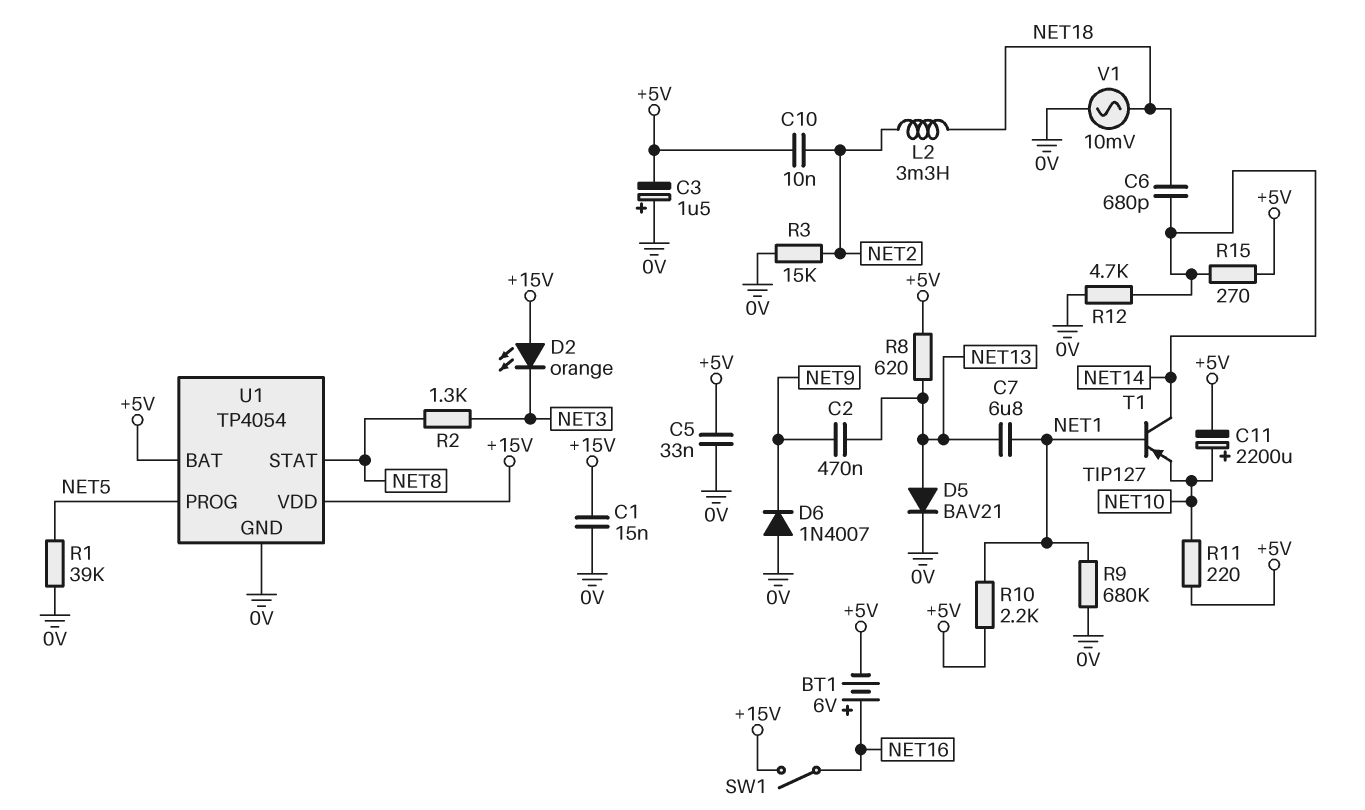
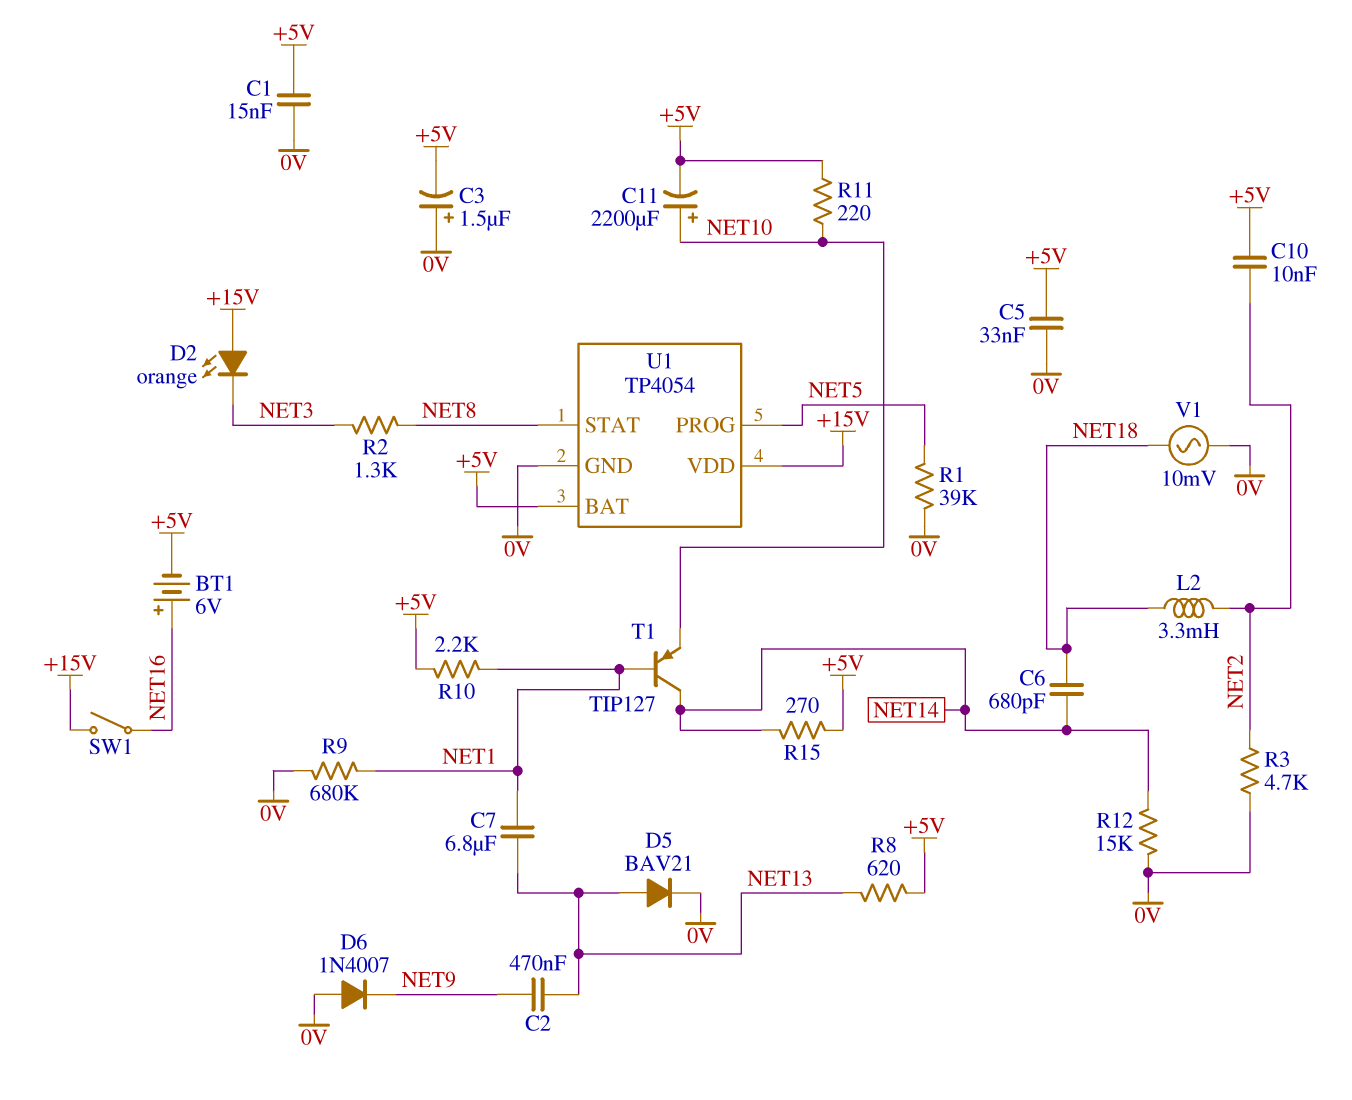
C1: 15nF (+15V, 0V) -> 15nF (+5V, 0V)
R3: 15k (0V, NET2) -> 4.7k (0V, NET2)
R12: 4.7k (0V, NET14) -> 15k (0V, NET14)

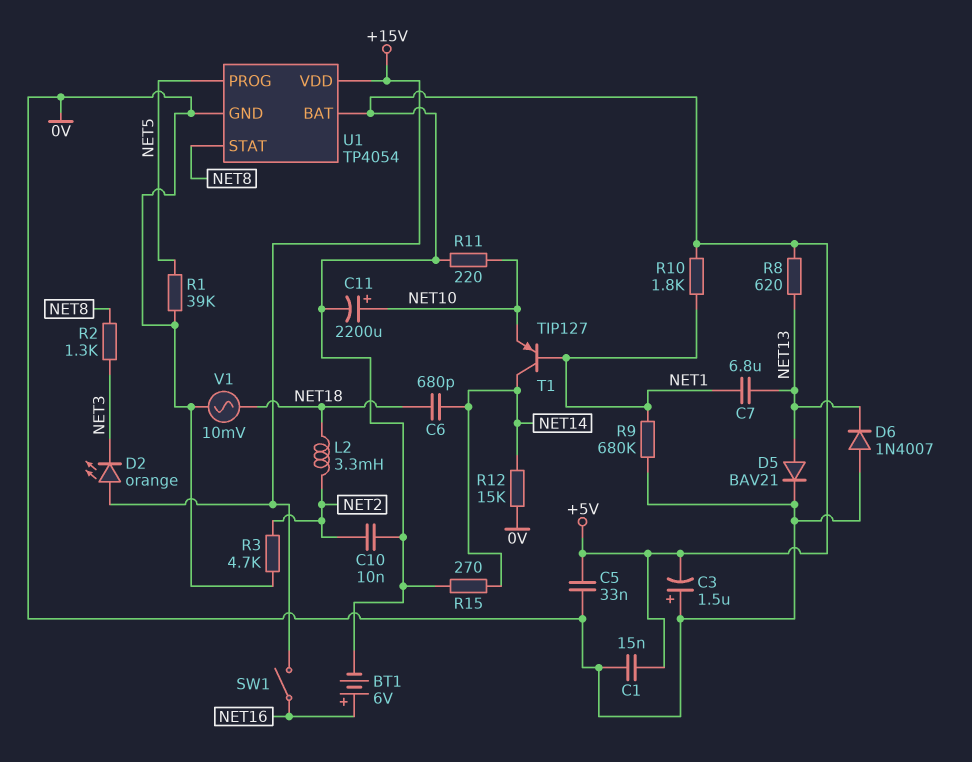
C2: 470nF (NET9, NET13) -> none
D6: diode 1N4007 (A 0V, K NET9) -> diode 1N4007 (A 0V, K NET13)
R10: 2.2k (+5V, NET1) -> 1.8k (+5V, NET1)

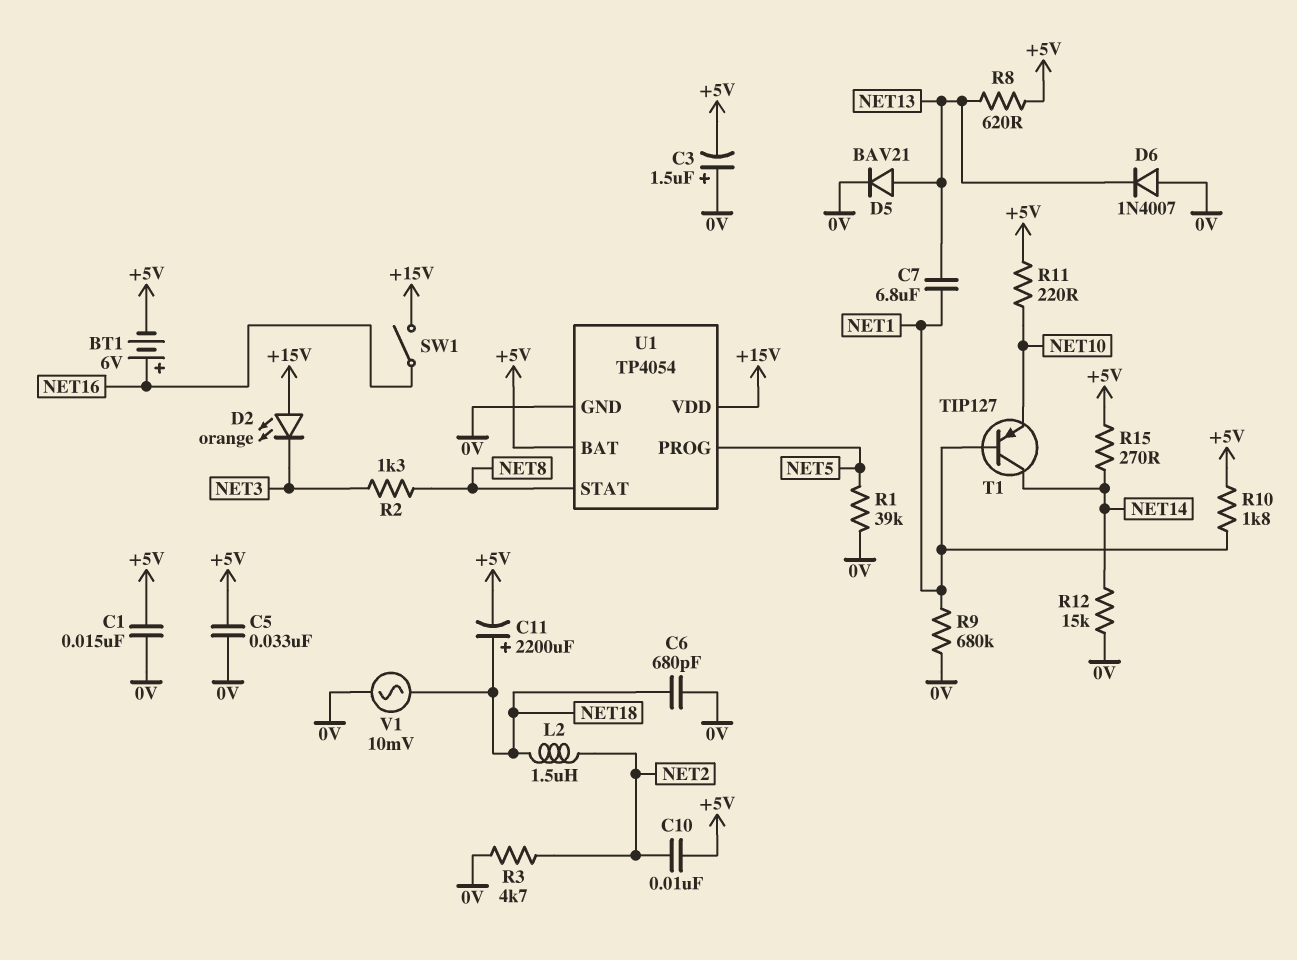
C6: 680pF (NET14, NET18) -> 680pF (0V, NET18)
C11: 2200uF (plus NET10, minus +5V) -> 2200uF (plus NET18, minus +5V)
L2: 3.3mH (NET2, NET18) -> 1.5uH (NET2, NET18)

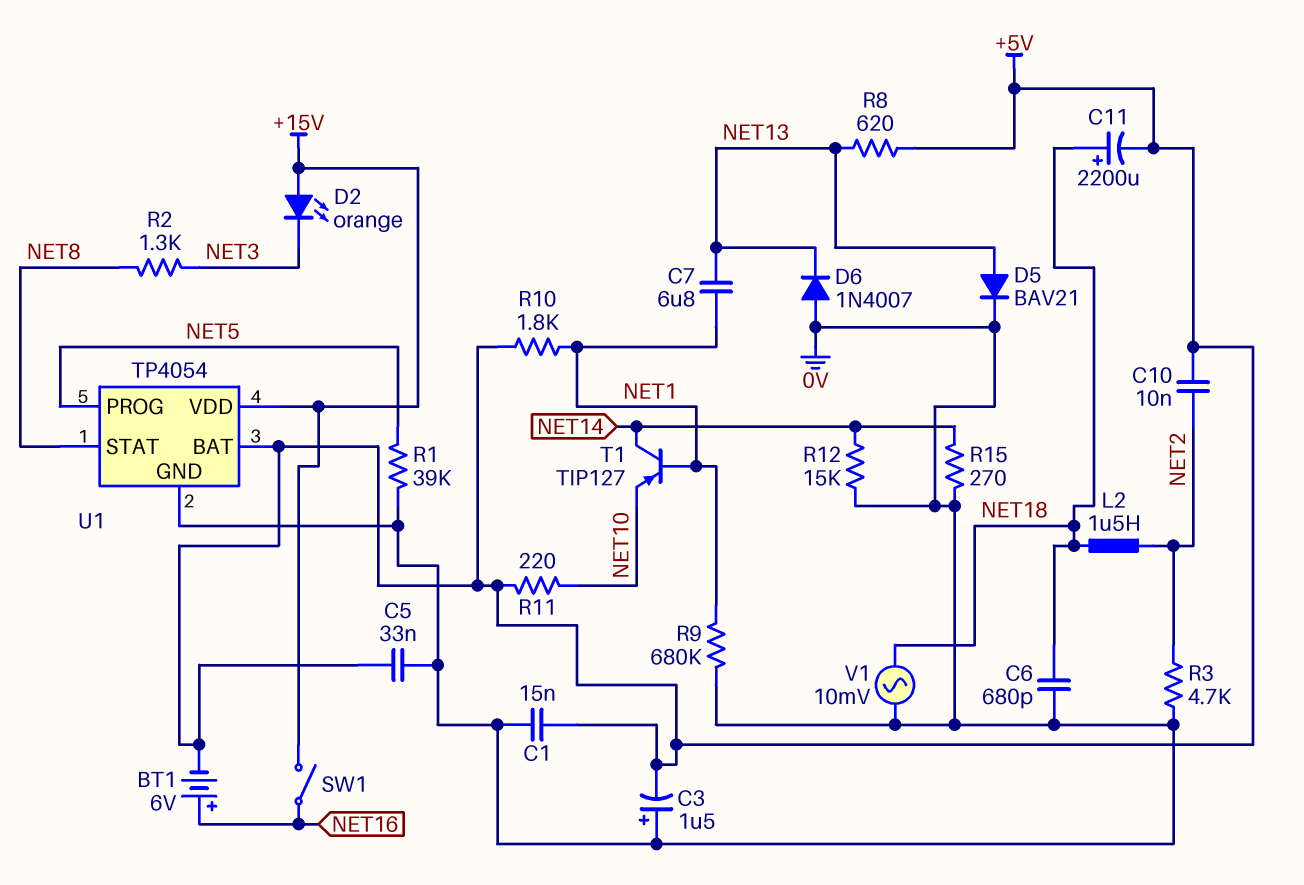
R15: 270 (+5V, NET14) -> 270 (0V, NET14)

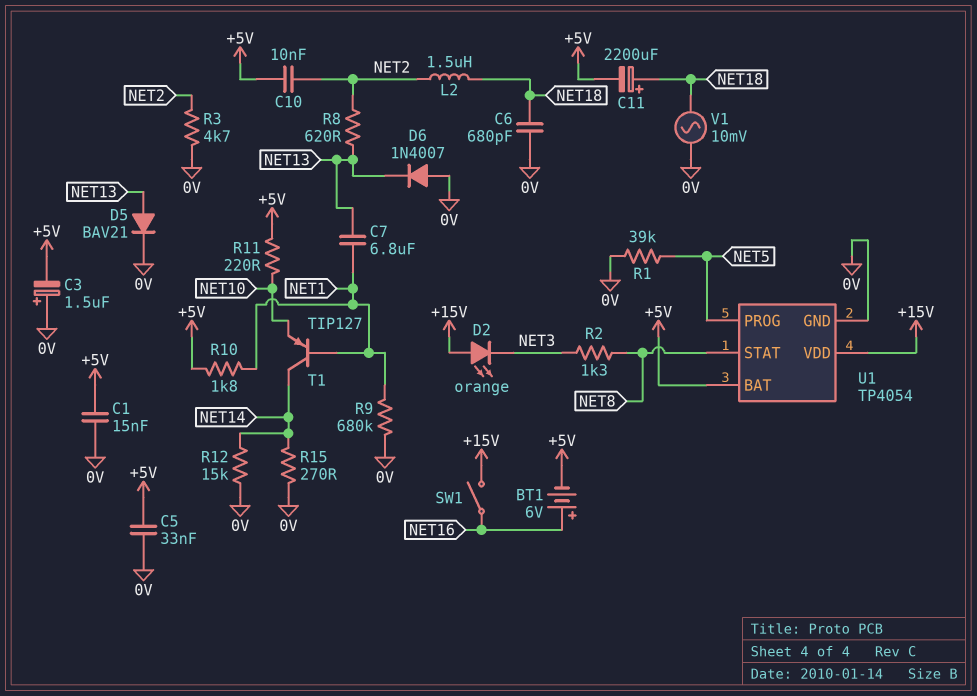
R8: 620 (+5V, NET13) -> 620 (NET2, NET13)

